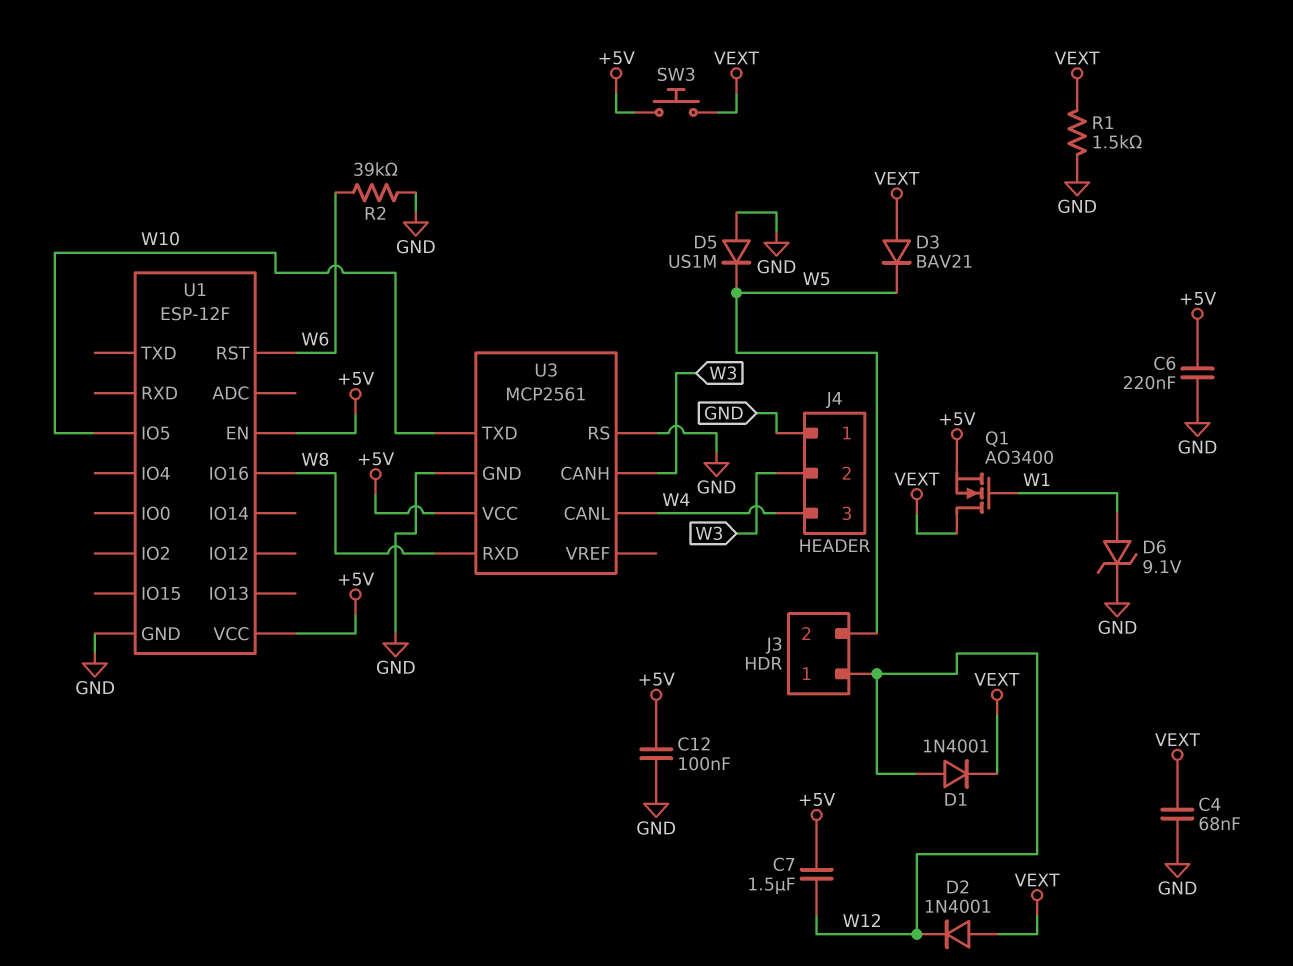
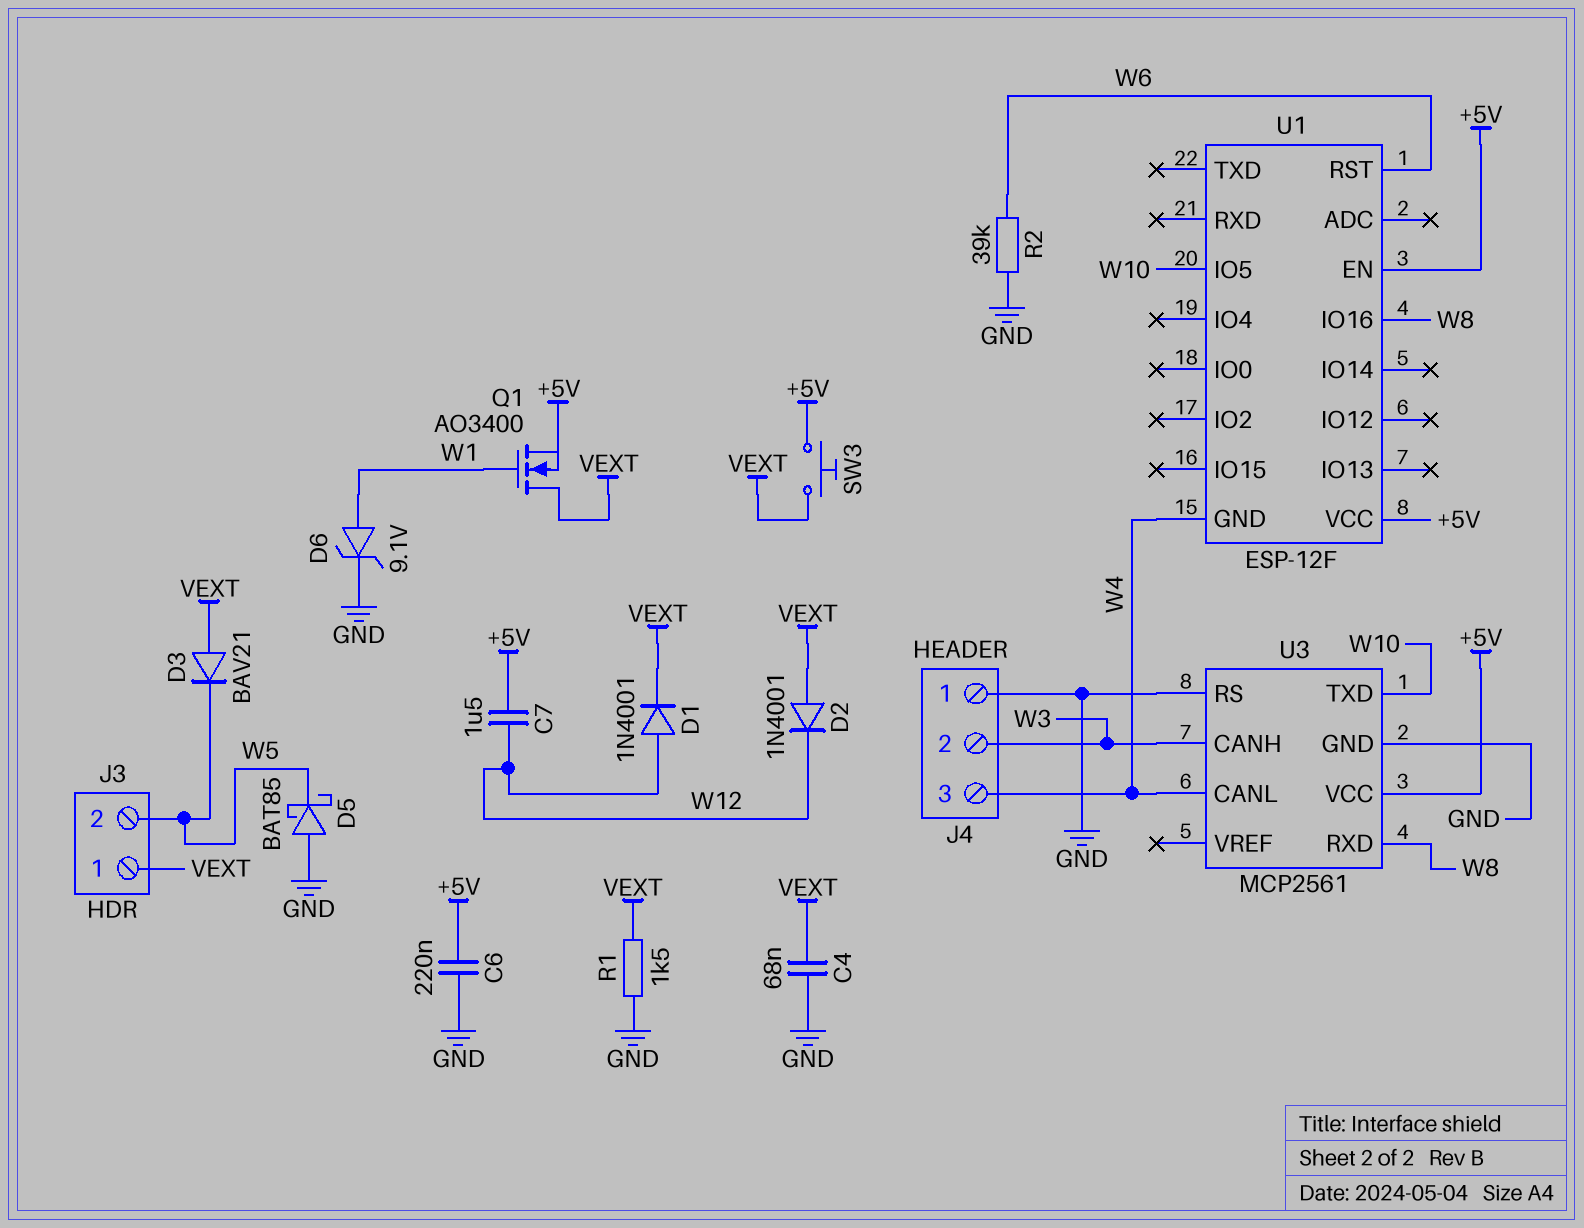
C12: 100nF (+5V, GND) -> none
D5: diode US1M (A GND, K W5) -> schottky BAT85 (A GND, K W5)
J3 pin 1: W12 -> VEXT
U1 pin GND: GND -> W4

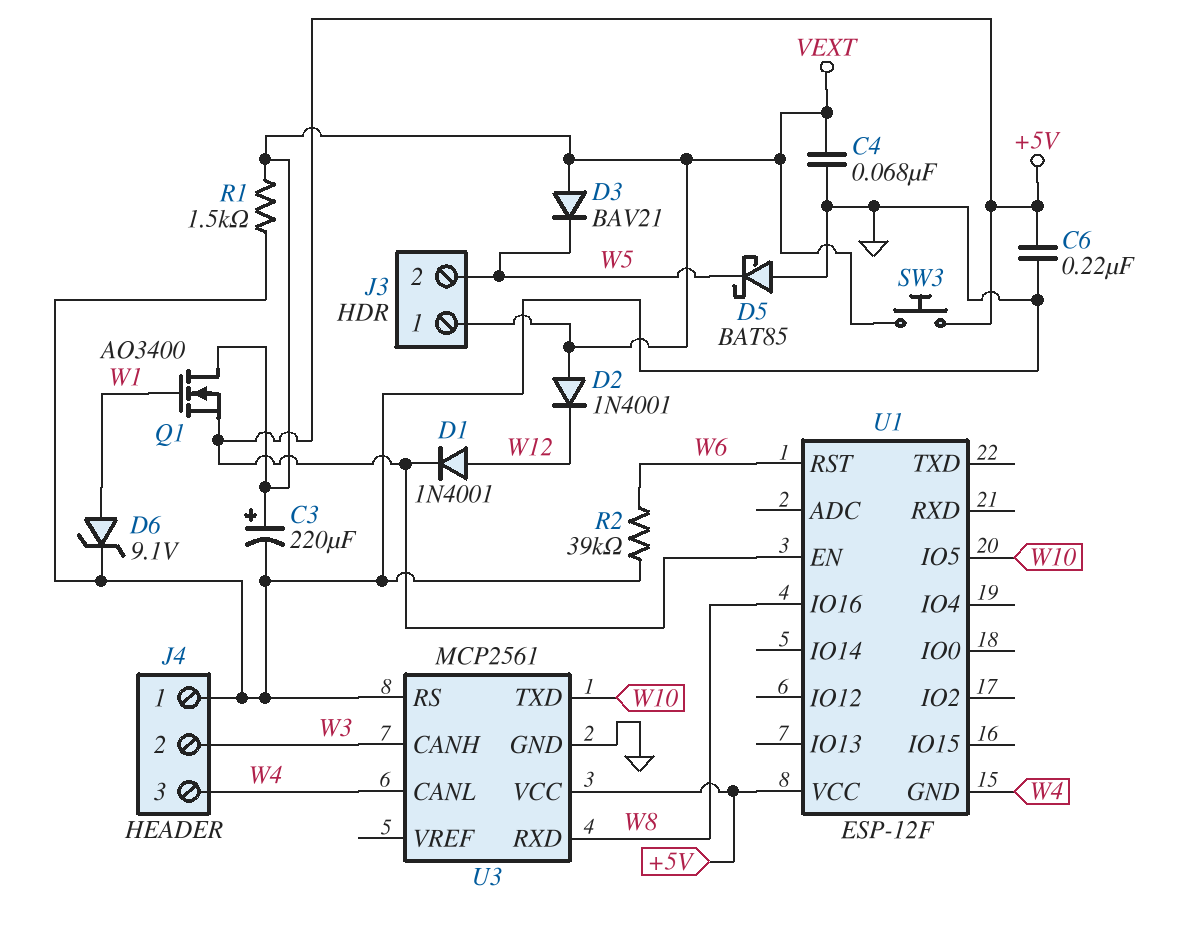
C3: none -> 220uF (plus VEXT, minus GND)
C7: 1.5uF (+5V, W12) -> none
D1: diode 1N4001 (A W12, K VEXT) -> diode 1N4001 (A W12, K +5V)

